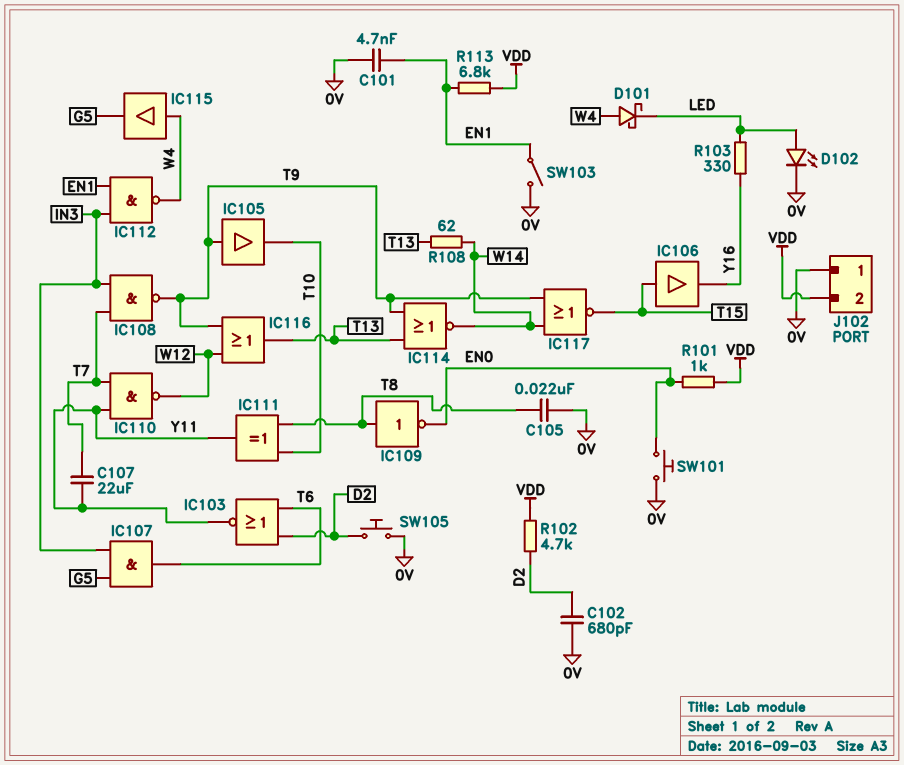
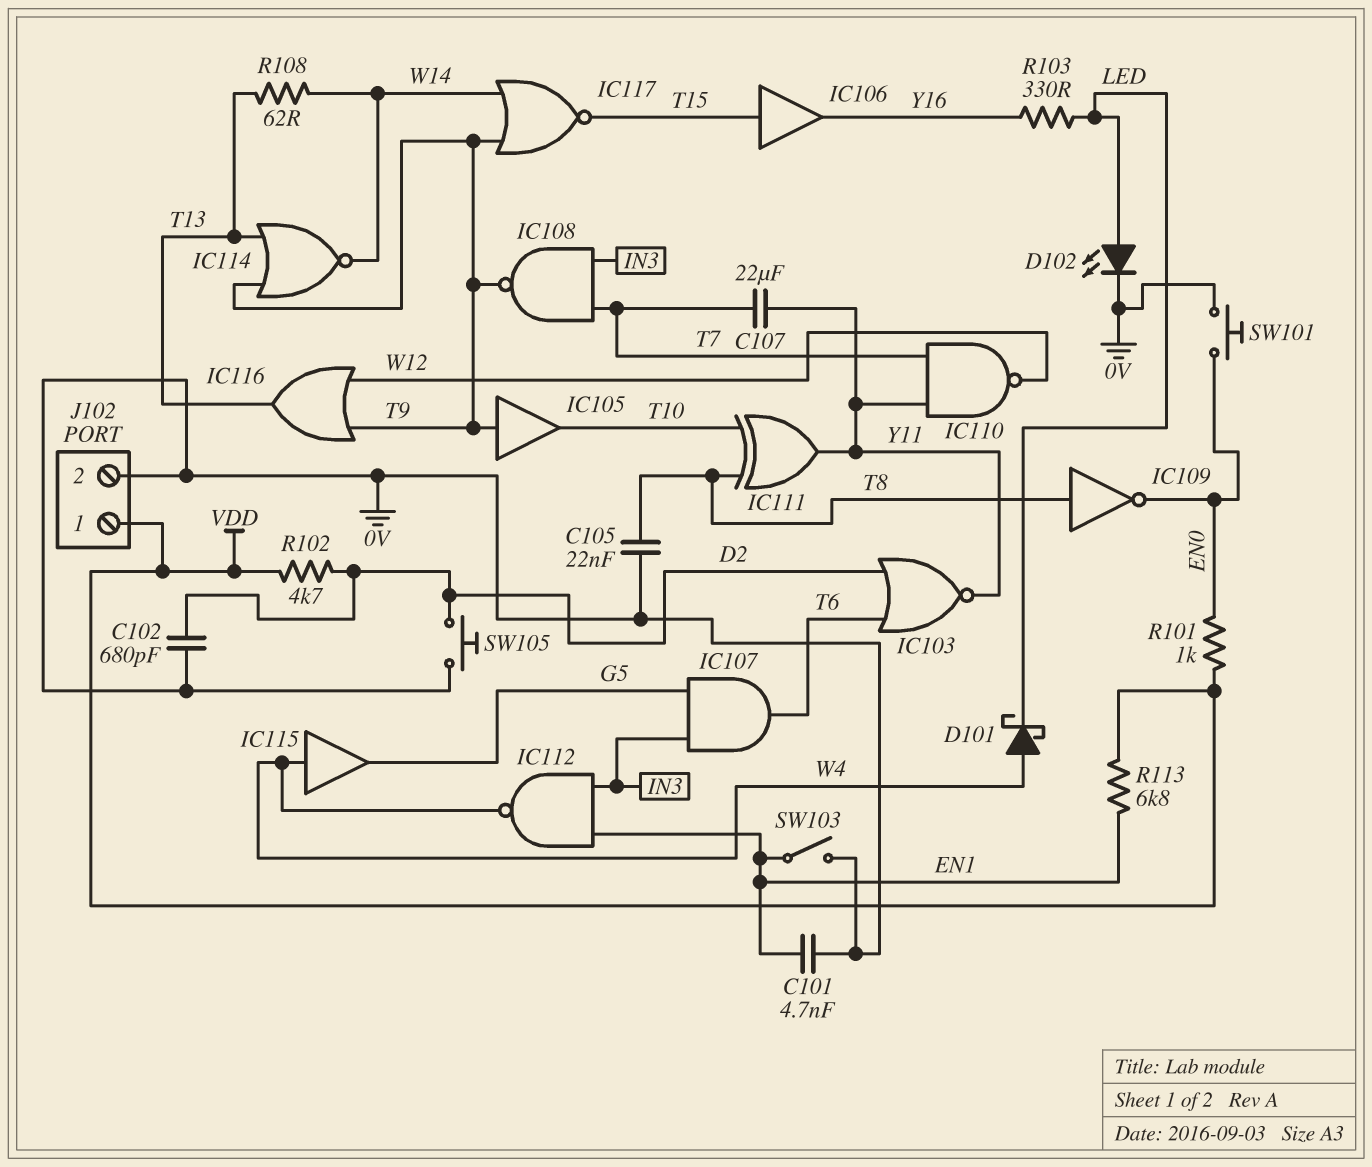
J102 pin 1: 0V -> VDD
J102 pin 2: VDD -> 0V

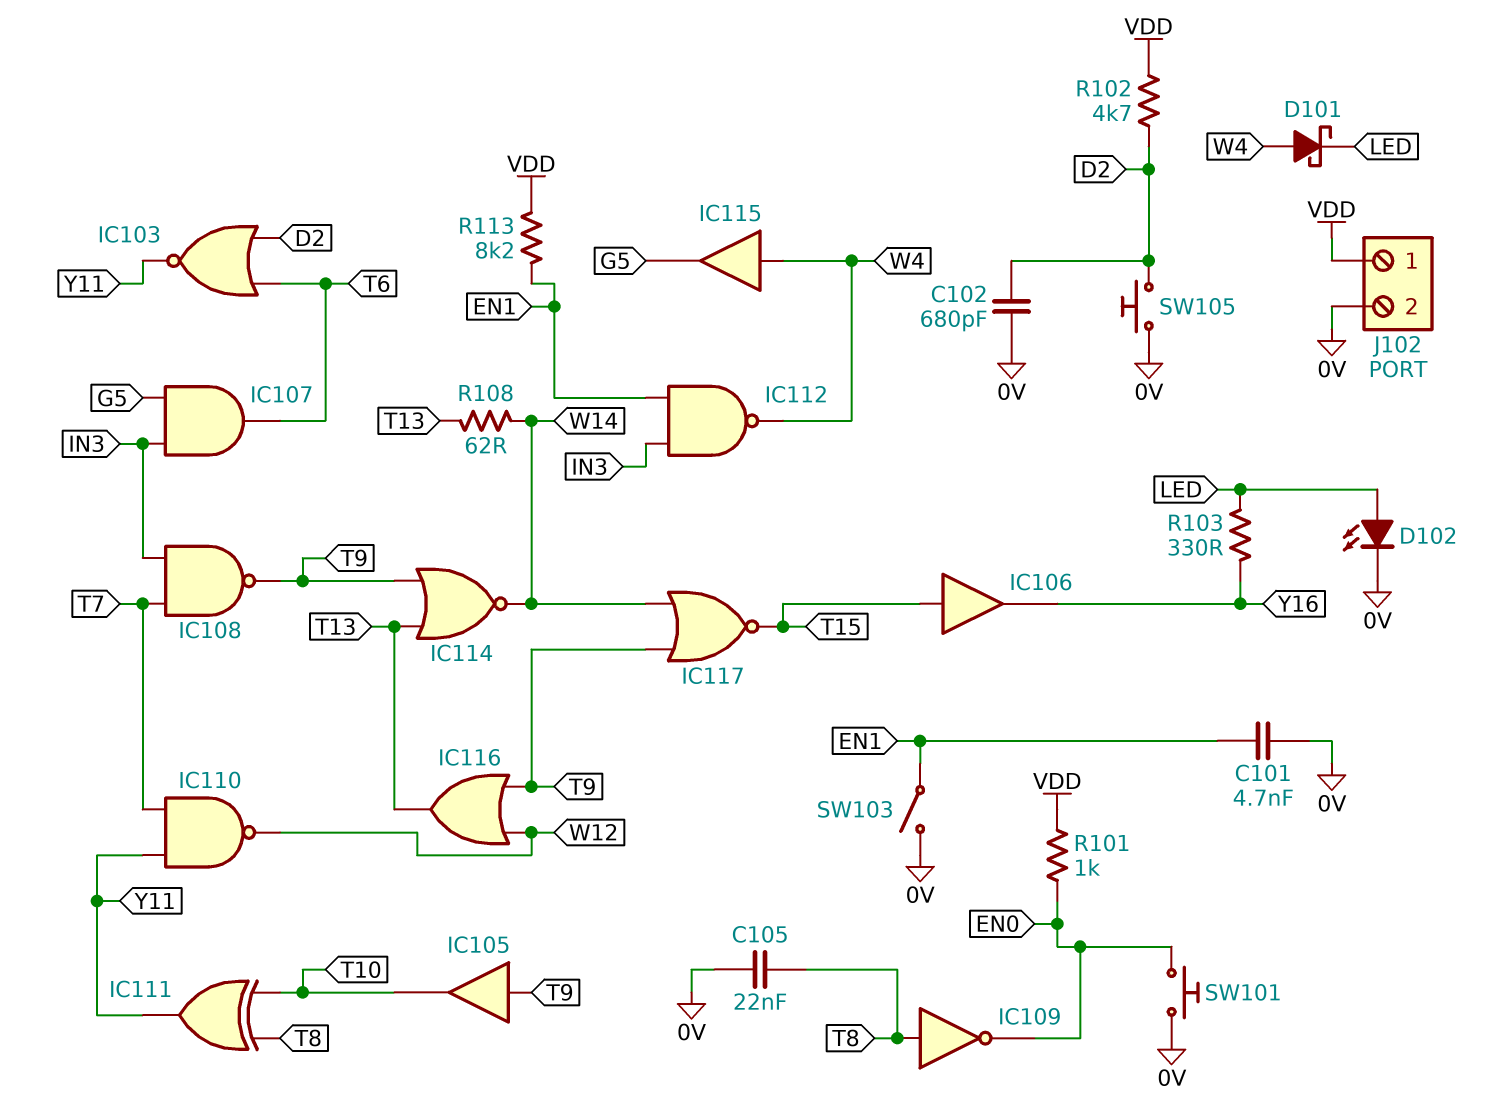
C107: 22uF (T7, Y11) -> none
R113: 6.8k (EN1, VDD) -> 8.2k (EN1, VDD)

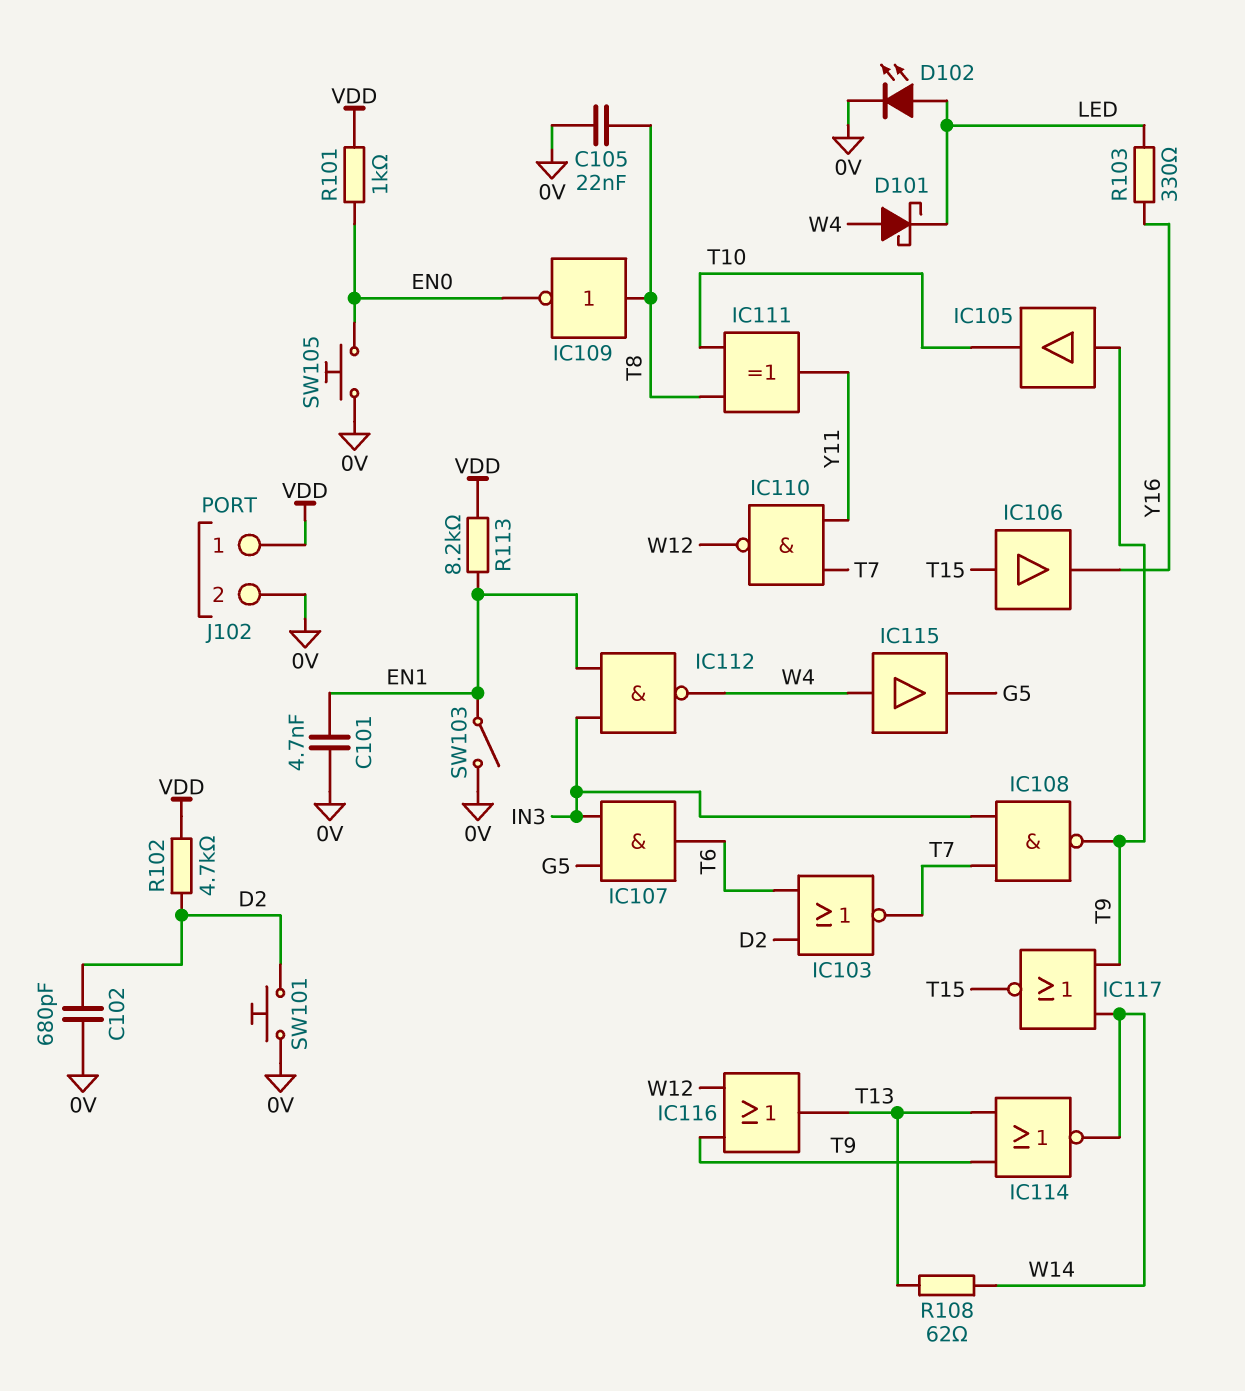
IC103: NOR (in D2, in T6, out Y11) -> NOR (in D2, in T6, out T7)
SW101: button (0V, EN0) -> button (0V, D2)
SW105: button (0V, D2) -> button (0V, EN0)

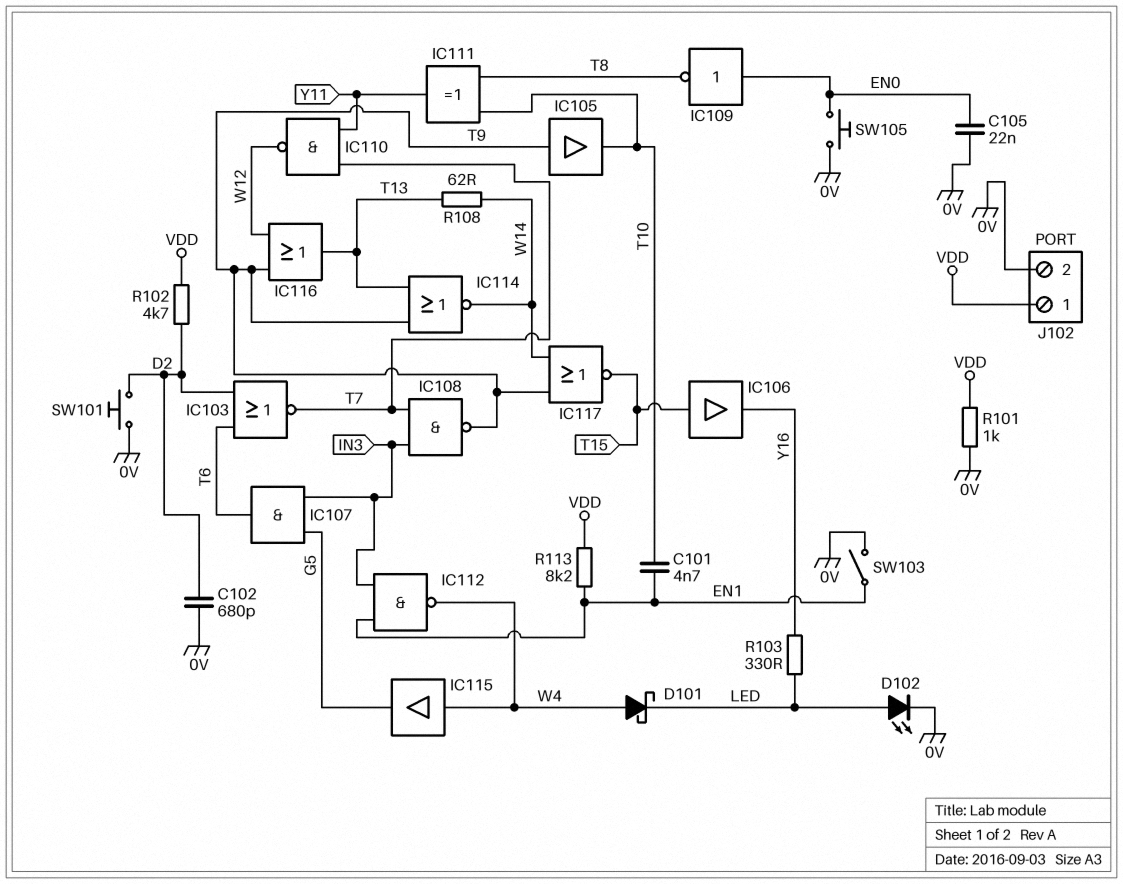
C101: 4.7nF (0V, EN1) -> 4.7nF (EN1, T10)
C105: 22nF (0V, T8) -> 22nF (0V, EN0)
IC109: NOT (in T8, out EN0) -> NOT (in EN0, out T8)
R101: 1k (EN0, VDD) -> 1k (0V, VDD)

